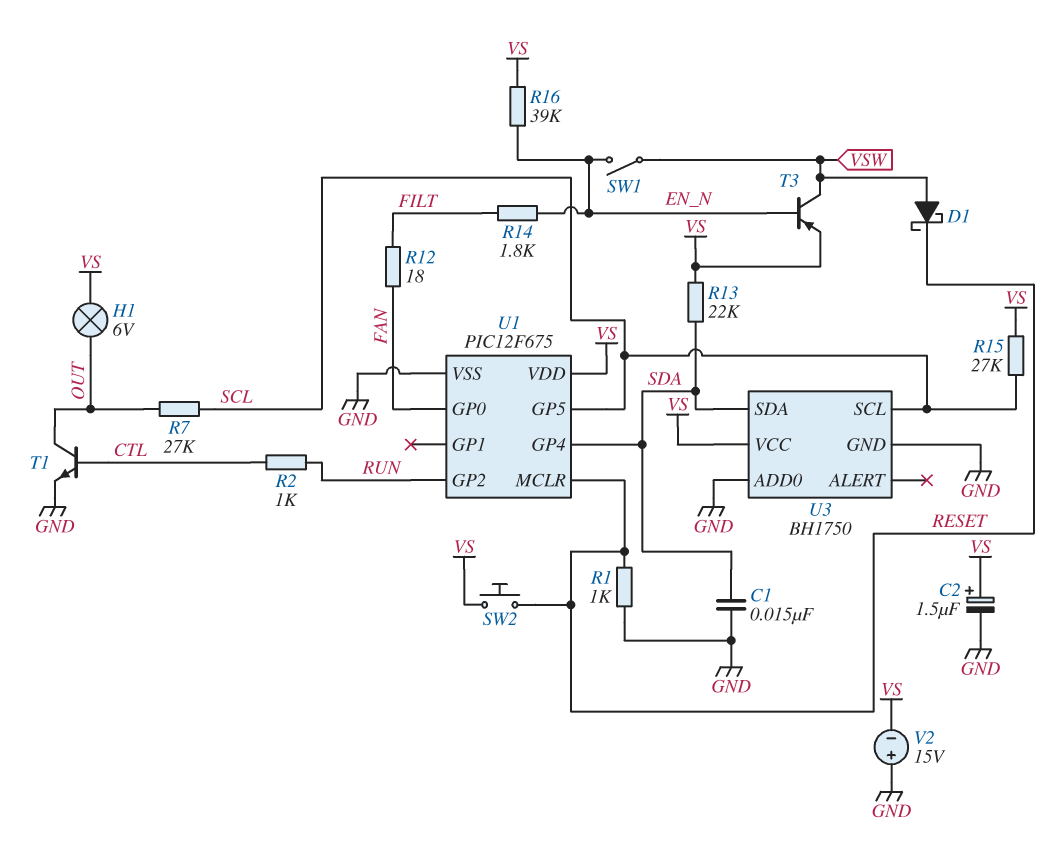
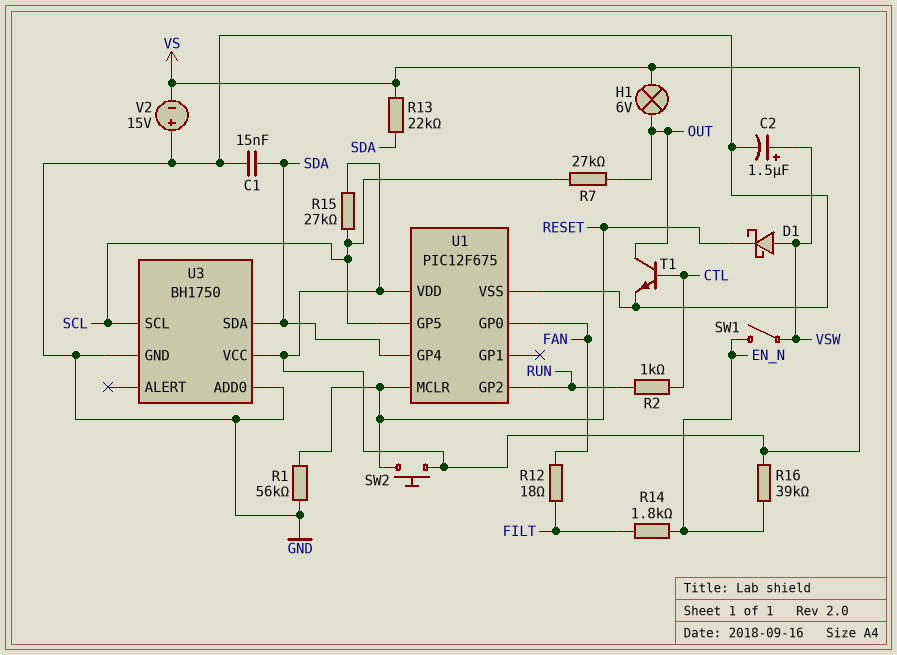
C2: 1.5uF (plus VS, minus GND) -> 1.5uF (plus VSW, minus GND)
R1: 1k (GND, RESET) -> 56k (GND, RESET)
T3: PNP (B EN_N, C VSW, E VS) -> none

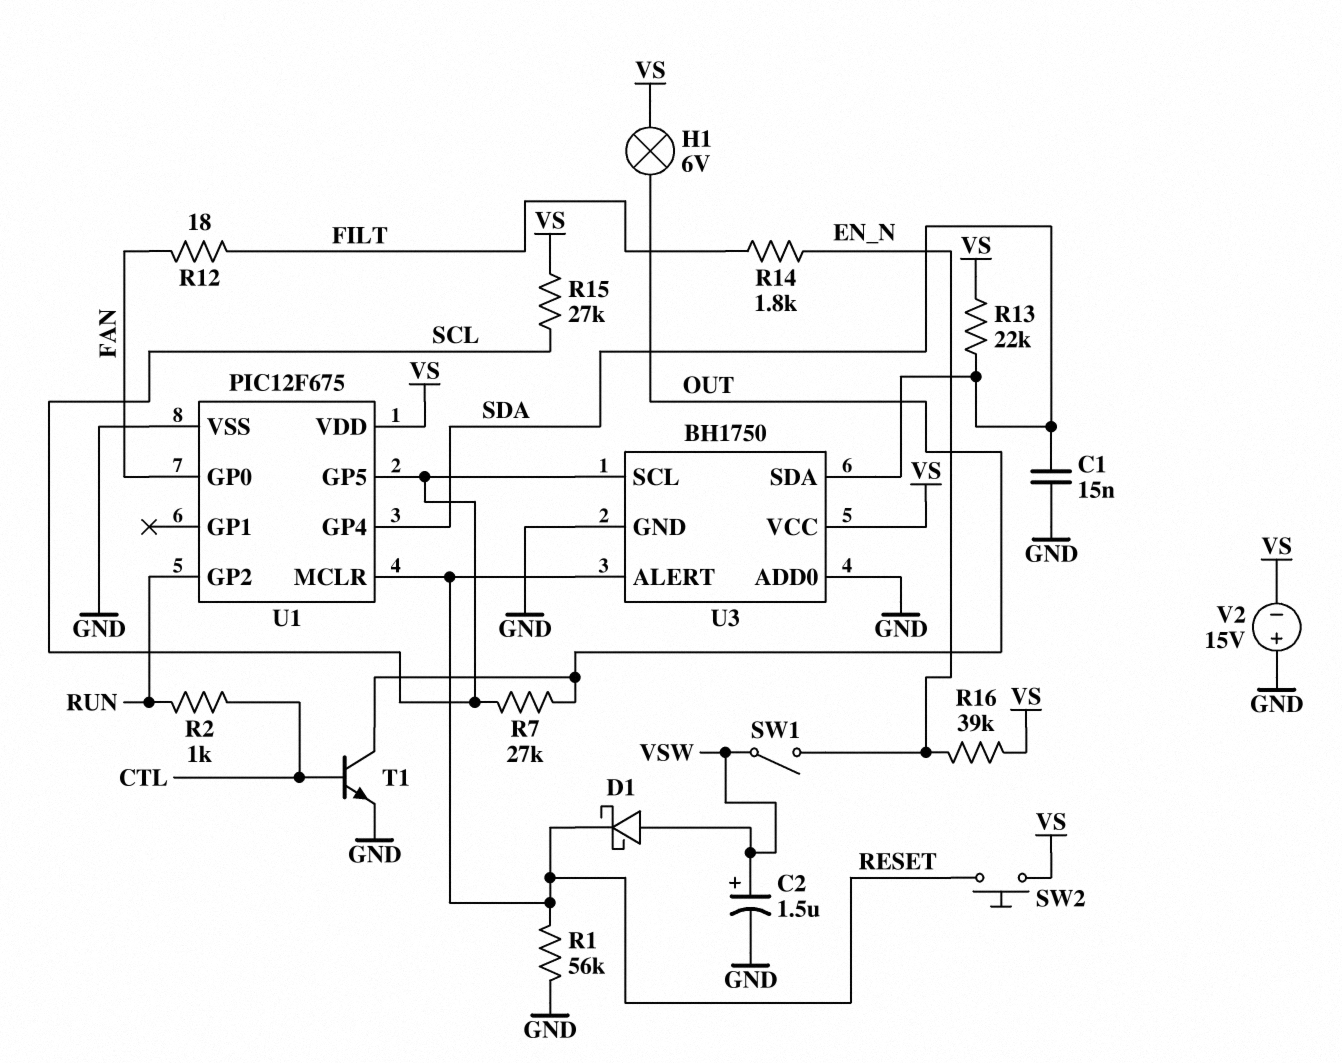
U3 pin ALERT: none -> RESET

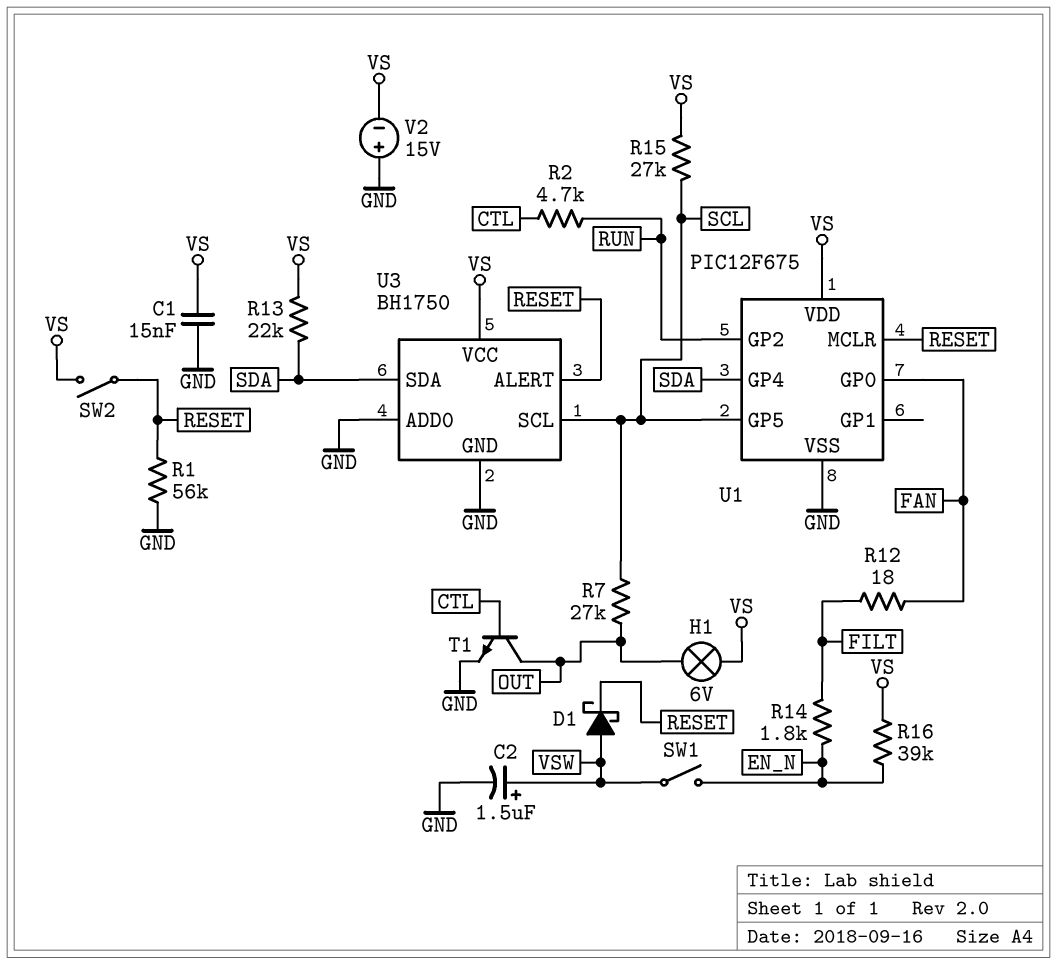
C1: 15nF (GND, SDA) -> 15nF (GND, VS)
R2: 1k (CTL, RUN) -> 4.7k (CTL, RUN)
SW2: button (RESET, VS) -> switch (RESET, VS)

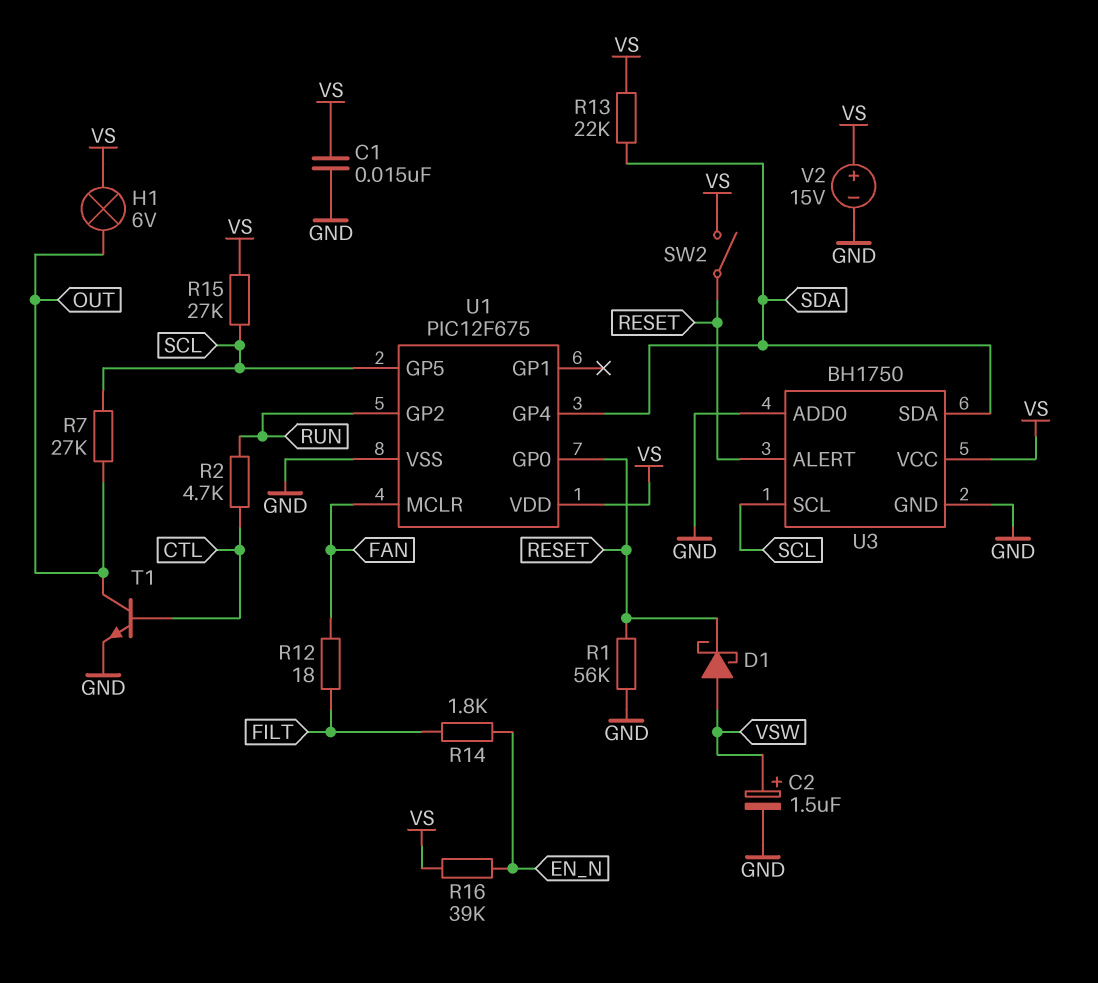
SW1: switch (EN_N, VSW) -> none
U1 pin GP0: FAN -> RESET
U1 pin MCLR: RESET -> FAN
V2: 15V (plus GND, minus VS) -> 15V (plus VS, minus GND)

